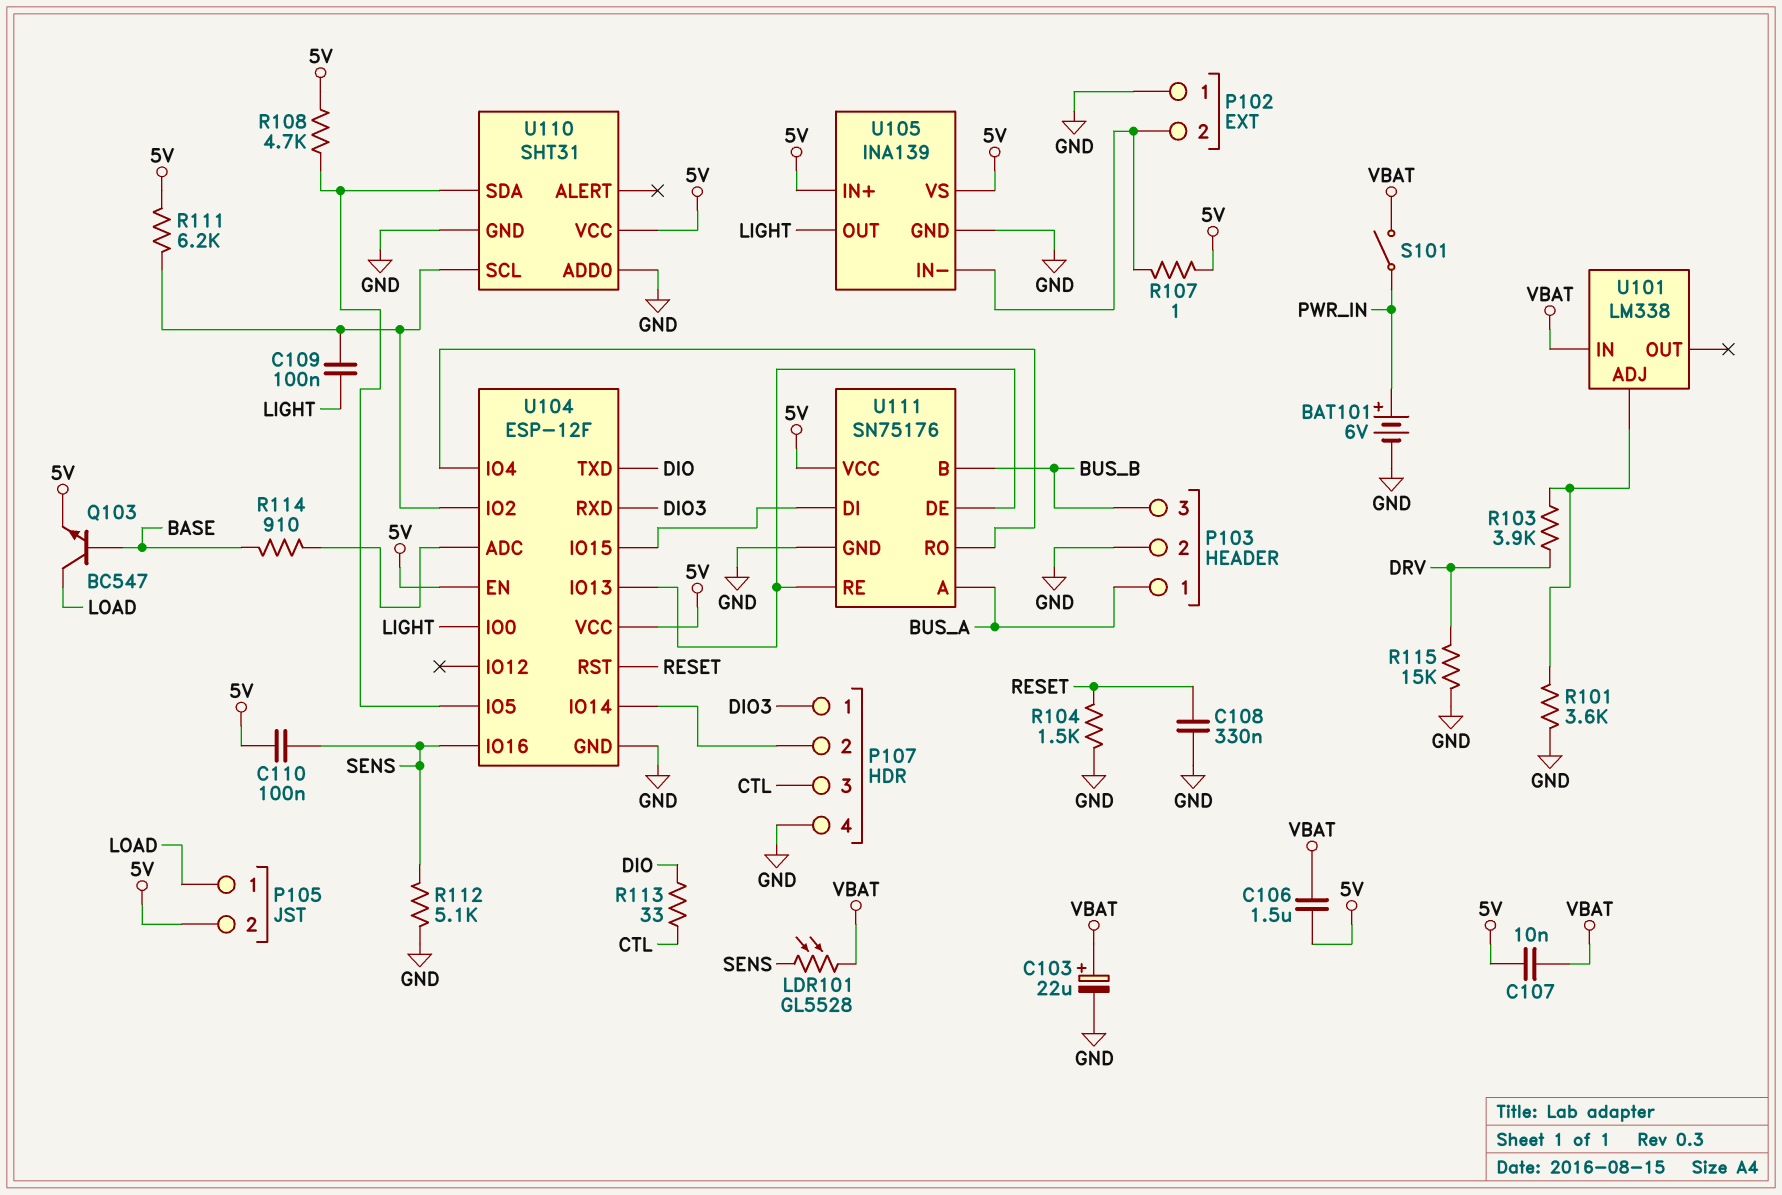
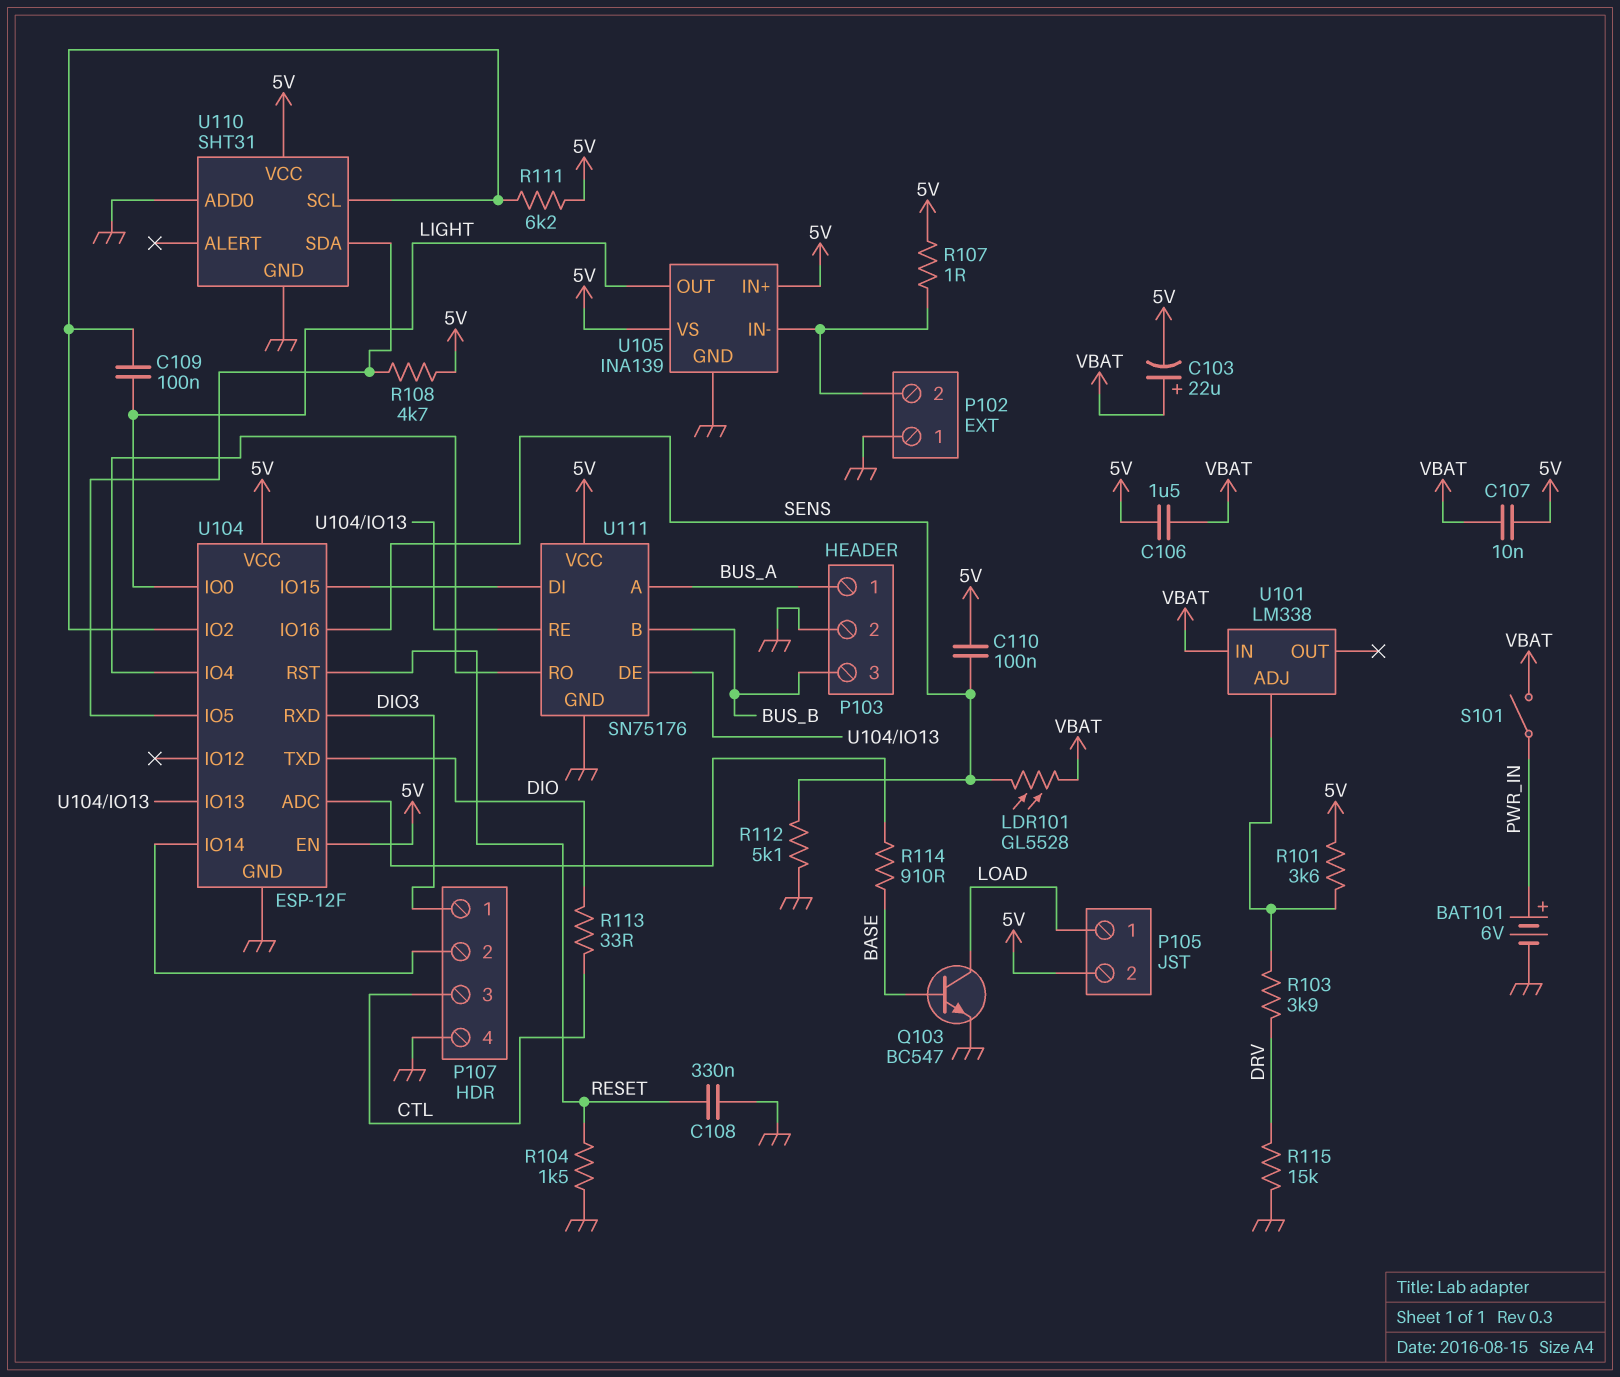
C103: 22uF (plus VBAT, minus GND) -> 22uF (plus VBAT, minus 5V)
Q103: NPN BC547 (B BASE, C LOAD, E 5V) -> NPN BC547 (B BASE, C LOAD, E GND)
R101: 3.6k (GND, U101/ADJ) -> 3.6k (5V, U101/ADJ)

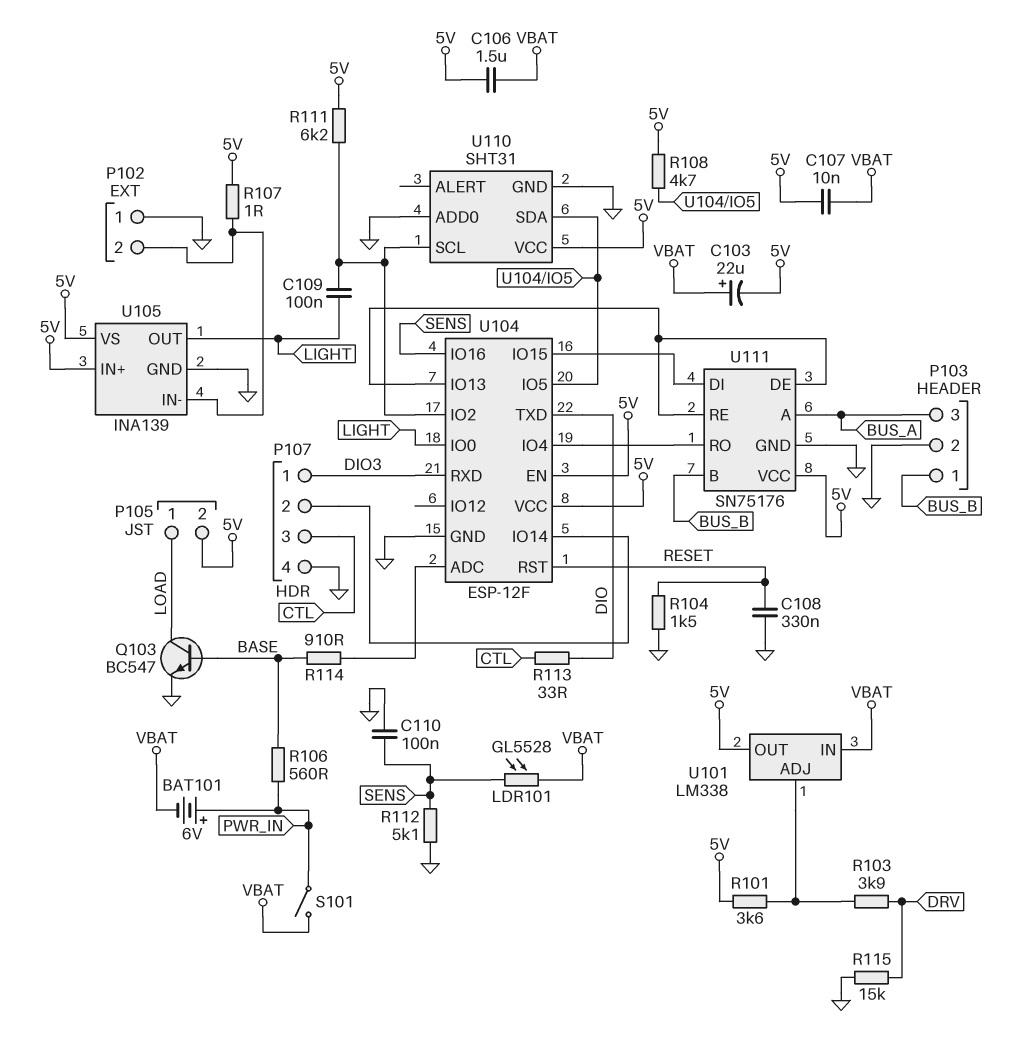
BAT101: 6V (plus PWR_IN, minus GND) -> 6V (plus PWR_IN, minus VBAT)
C110: 100nF (5V, SENS) -> 100nF (GND, SENS)
P103 pin 1: BUS_A -> BUS_B
P103 pin 3: BUS_B -> BUS_A
R106: none -> 560 (BASE, PWR_IN)
U101 pin OUT: none -> 5V

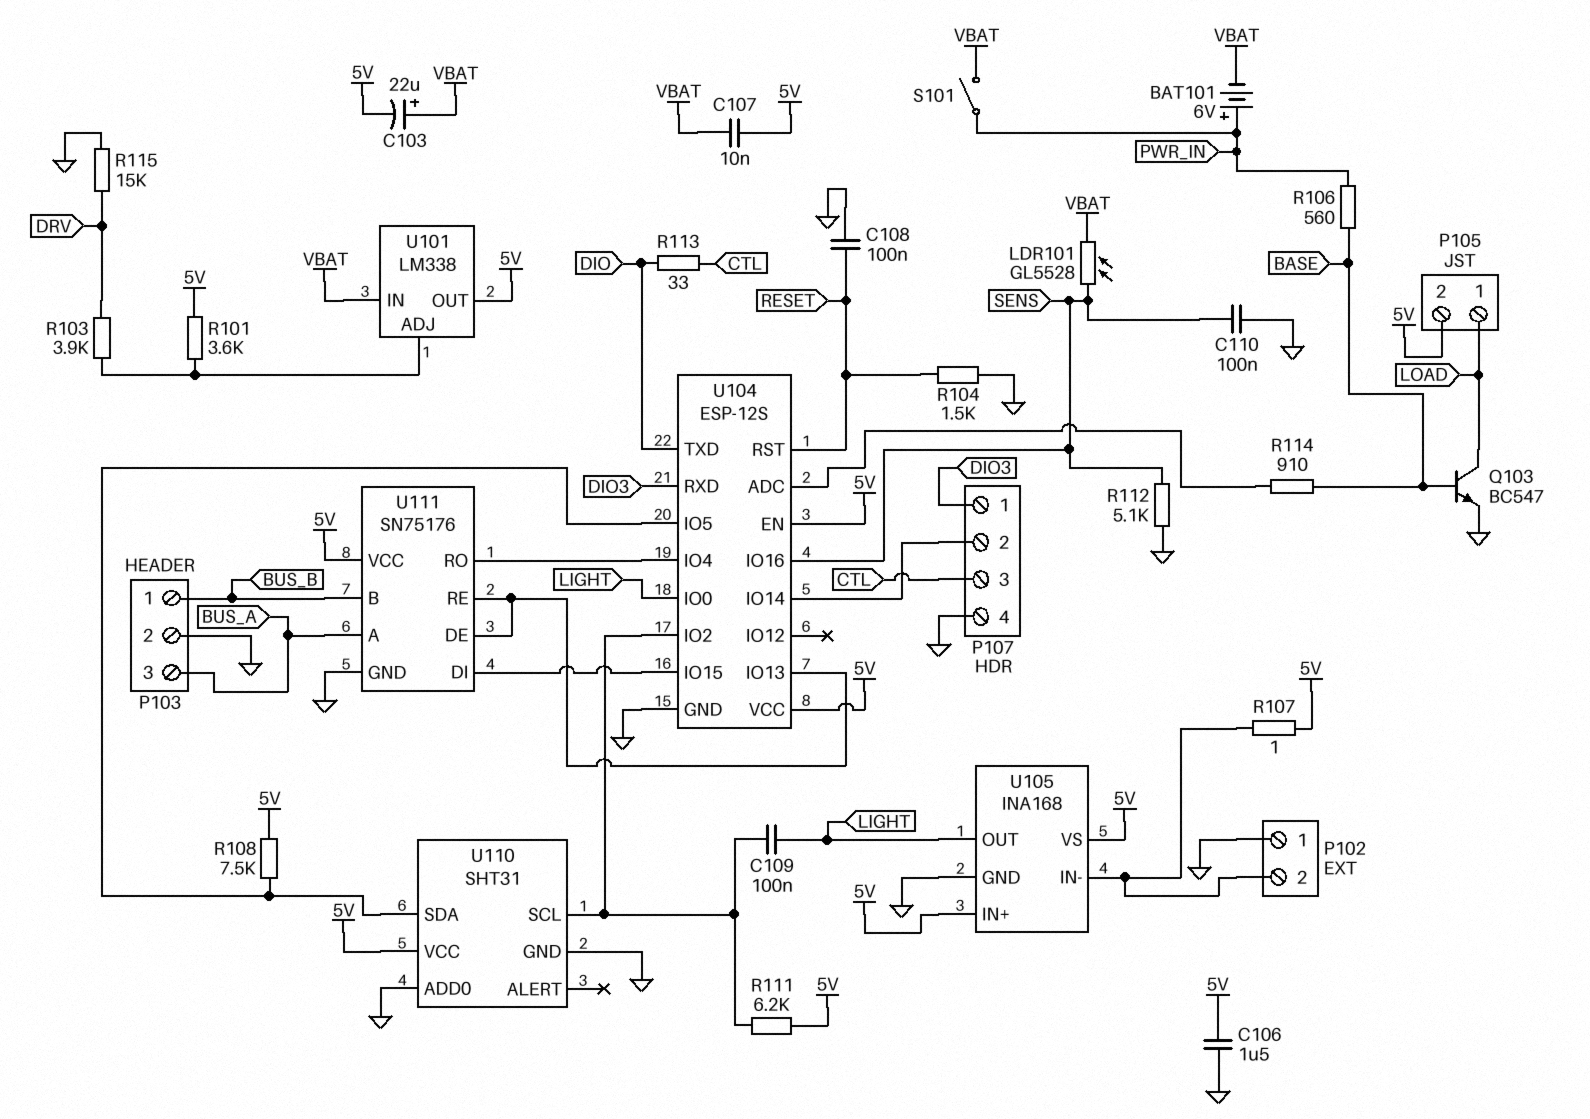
C106: 1.5uF (5V, VBAT) -> 1.5uF (5V, GND)
C108: 330nF (GND, RESET) -> 100nF (GND, RESET)
R108: 4.7k (5V, U104/IO5) -> 7.5k (5V, U104/IO5)
U104: ESP-12F -> ESP-12S
U105: INA139 -> INA168

